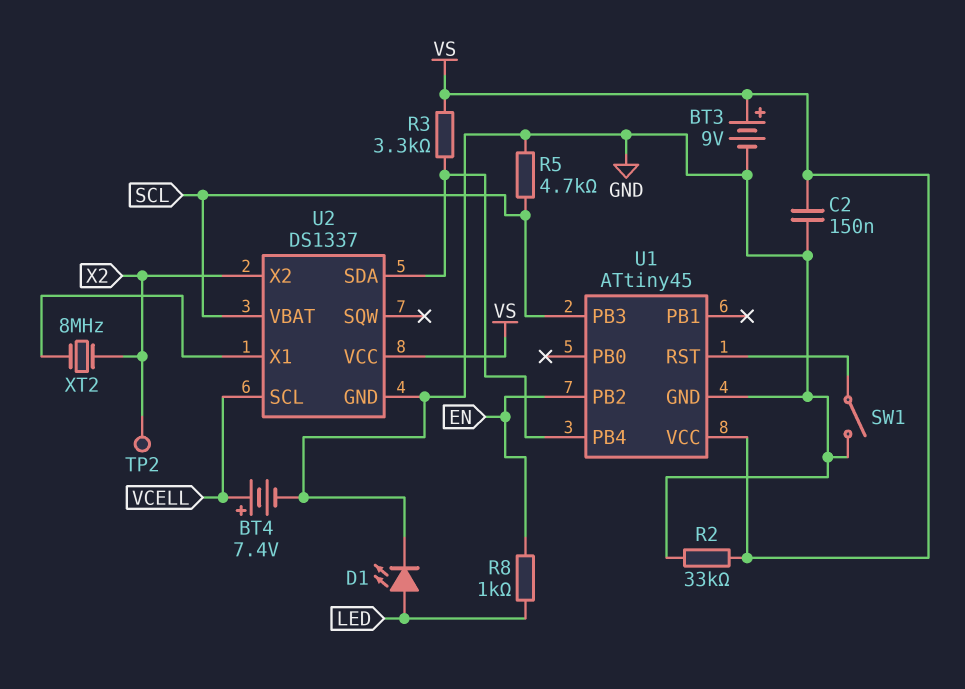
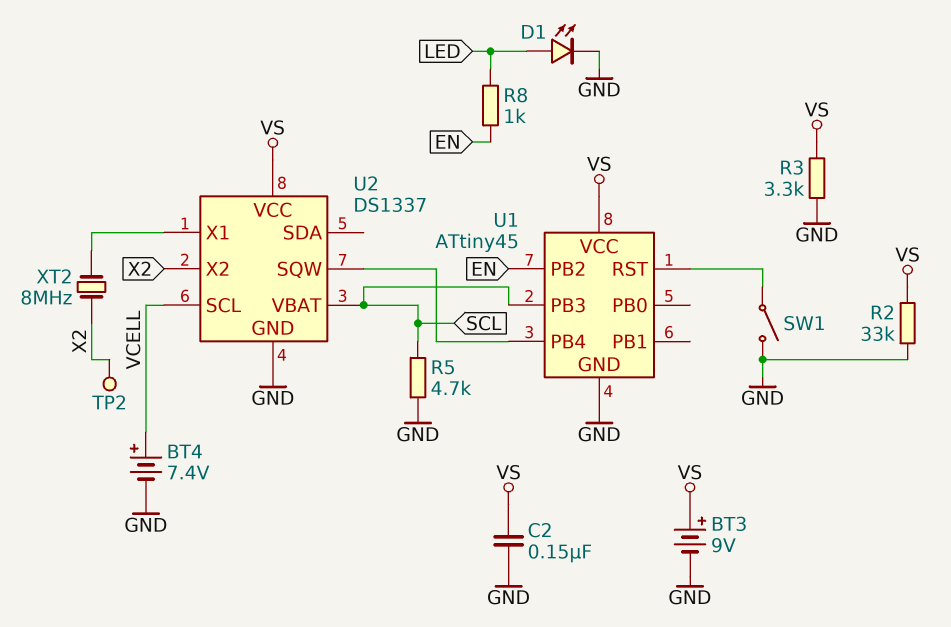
R3: 3.3k (U1/PB4, VS) -> 3.3k (GND, VS)
U2 pin SDA: U1/PB4 -> none
U2 pin SQW: none -> U1/PB4

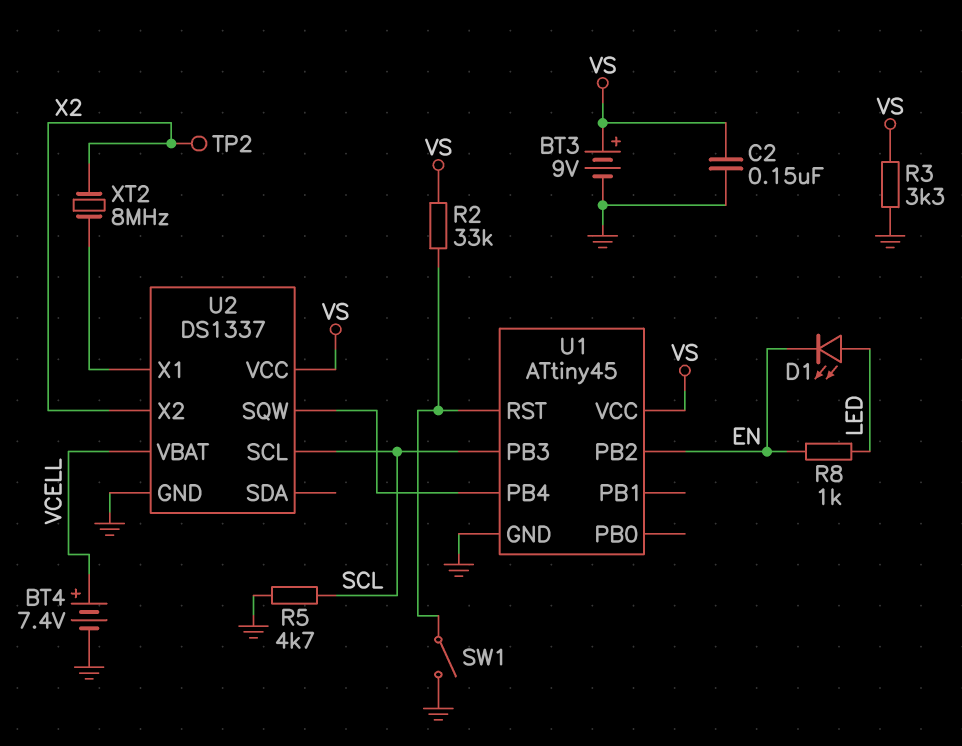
D1: LED (A LED, K GND) -> LED (A LED, K EN)
R2: 33k (GND, VS) -> 33k (U1/RST, VS)
U2 pin SCL: VCELL -> SCL
U2 pin VBAT: SCL -> VCELL

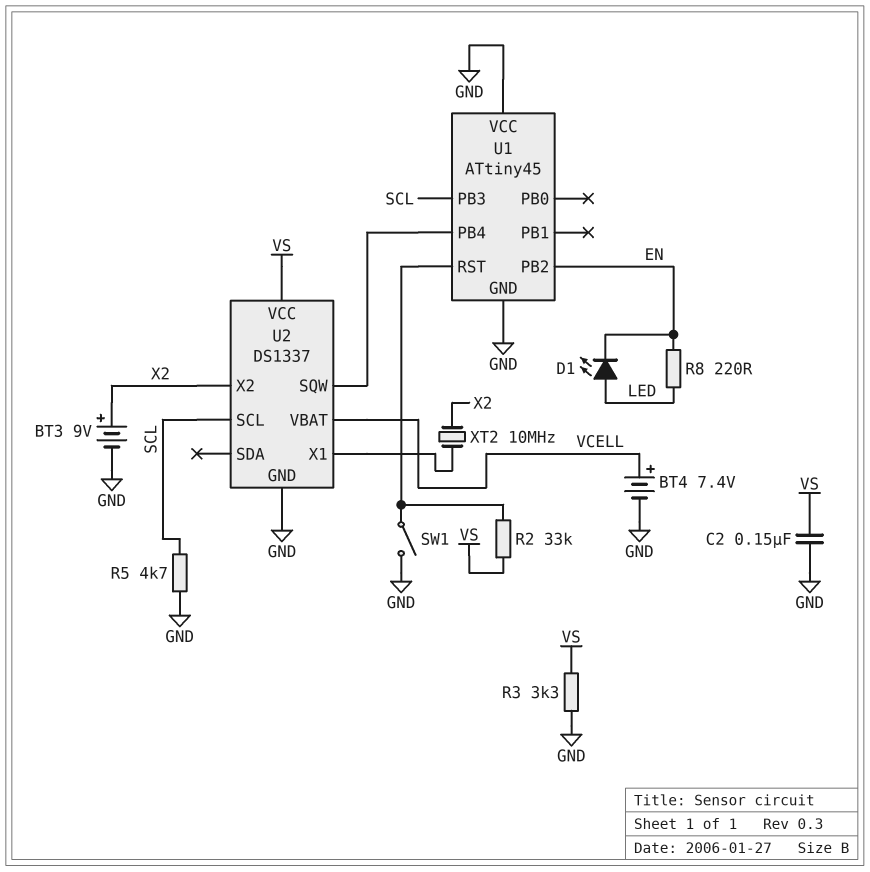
BT3: 9V (plus VS, minus GND) -> 9V (plus X2, minus GND)
R8: 1k (EN, LED) -> 220 (EN, LED)
TP2: test point (X2) -> none
U1 pin VCC: VS -> GND
XT2: 8MHz (U2/X1, X2) -> 10MHz (U2/X1, X2)

